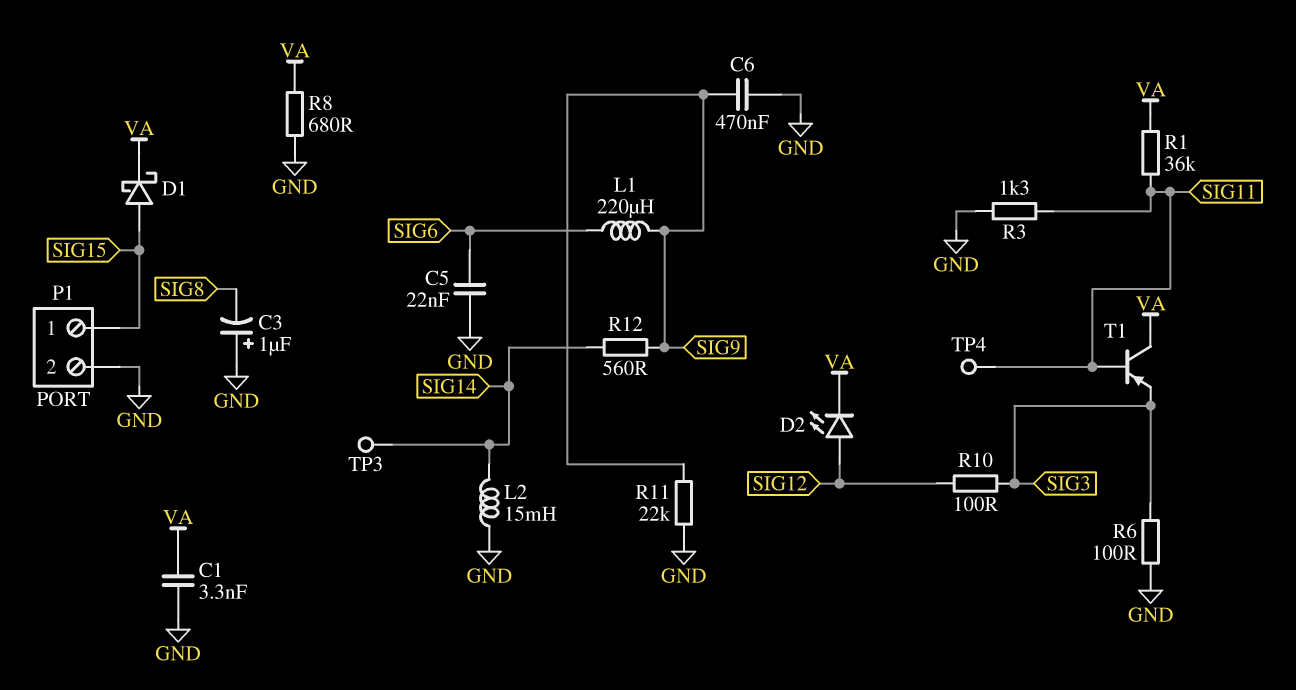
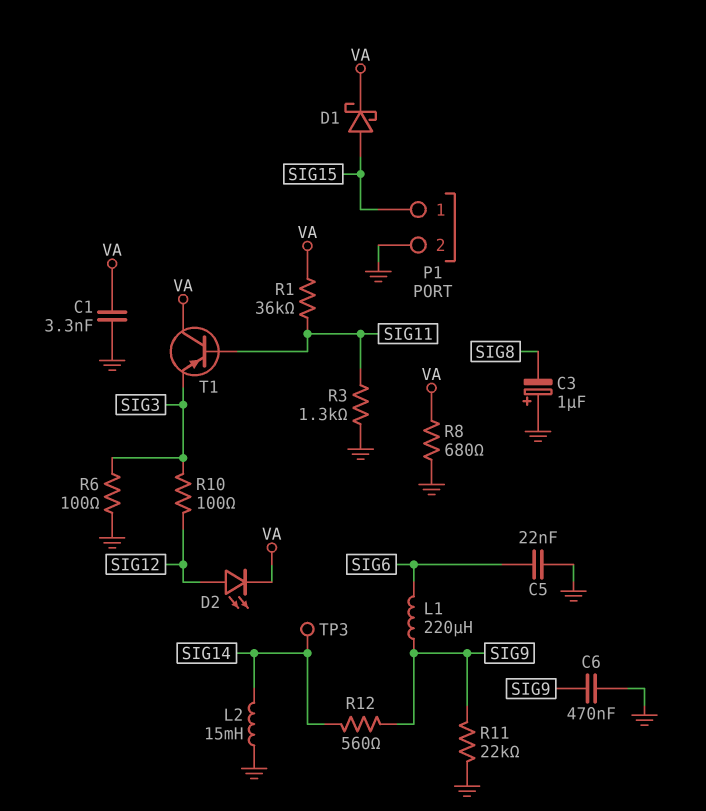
TP4: test point (SIG11) -> none

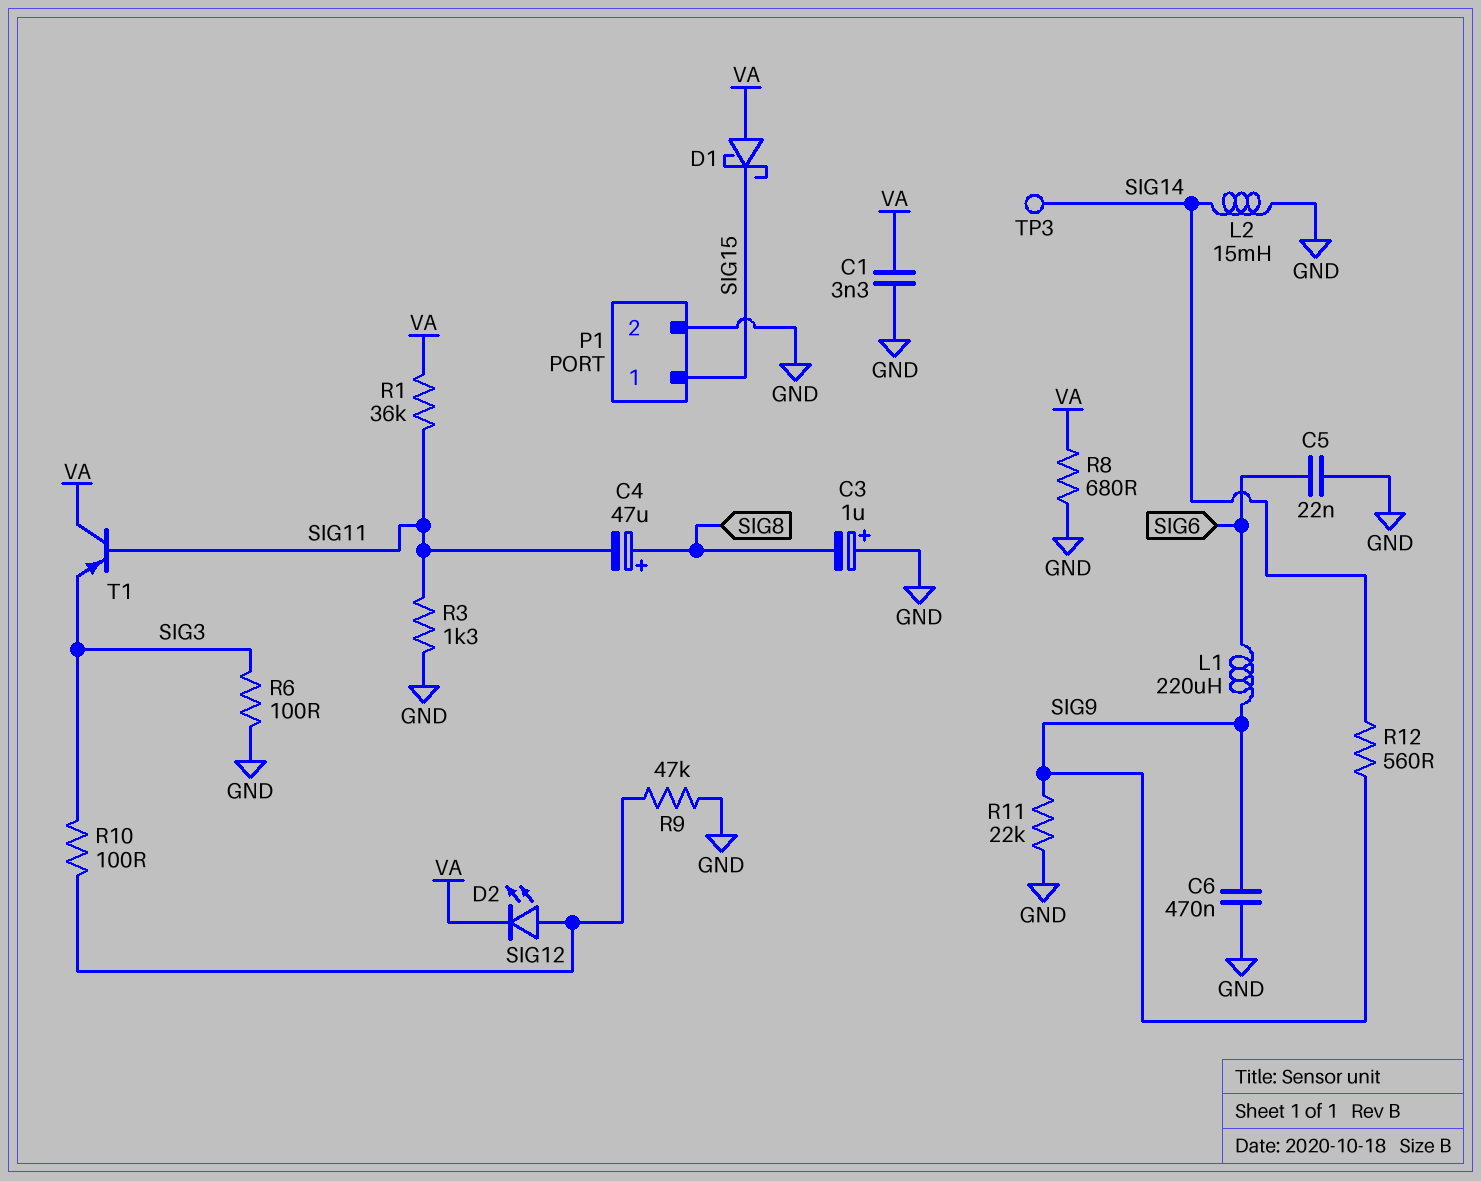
C4: none -> 47uF (plus SIG8, minus SIG11)
D1: schottky (A SIG15, K VA) -> schottky (A VA, K SIG15)
R9: none -> 47k (GND, SIG12)

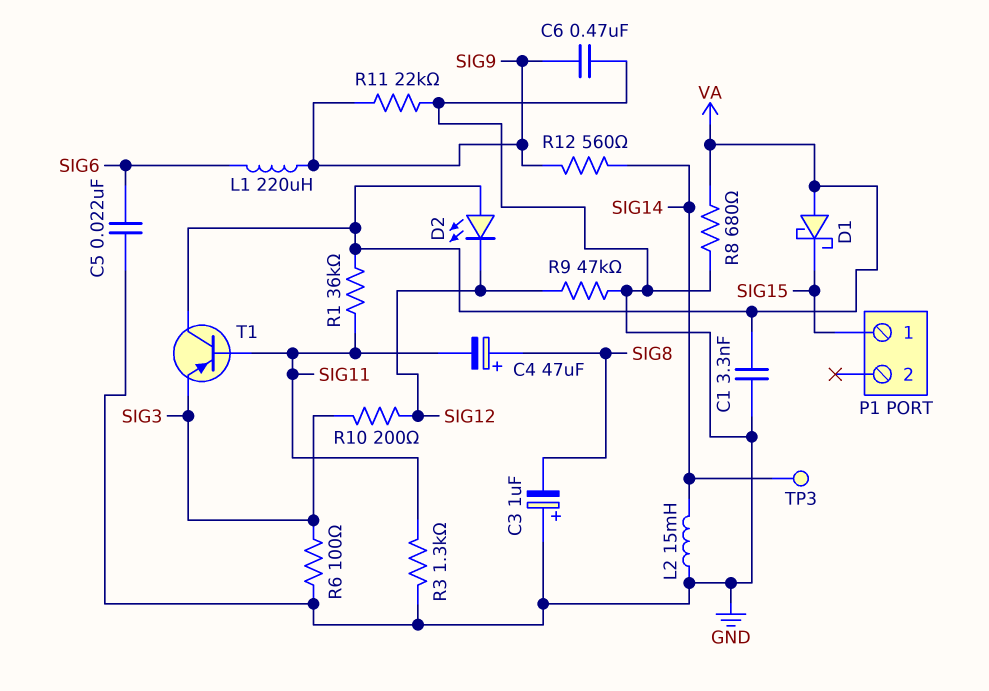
D2: LED (A SIG12, K VA) -> LED (A VA, K SIG12)
P1 pin 2: GND -> none
R10: 100 (SIG3, SIG12) -> 200 (SIG3, SIG12)

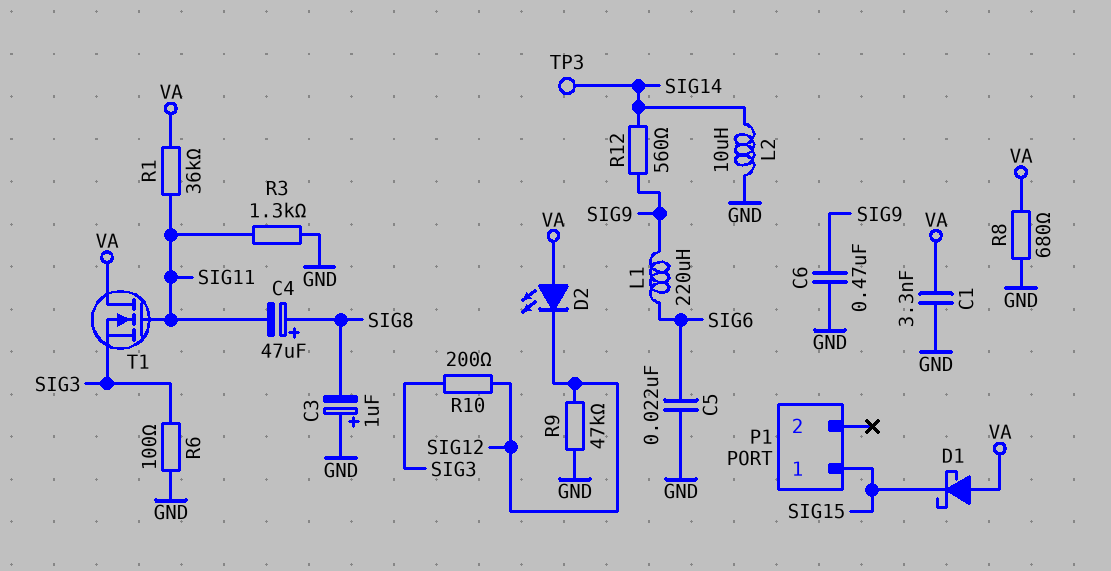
L2: 15mH (GND, SIG14) -> 10uH (GND, SIG14)
R11: 22k (GND, SIG9) -> none
T1: PNP (B SIG11, C VA, E SIG3) -> NMOS (G SIG11, D VA, S SIG3)

